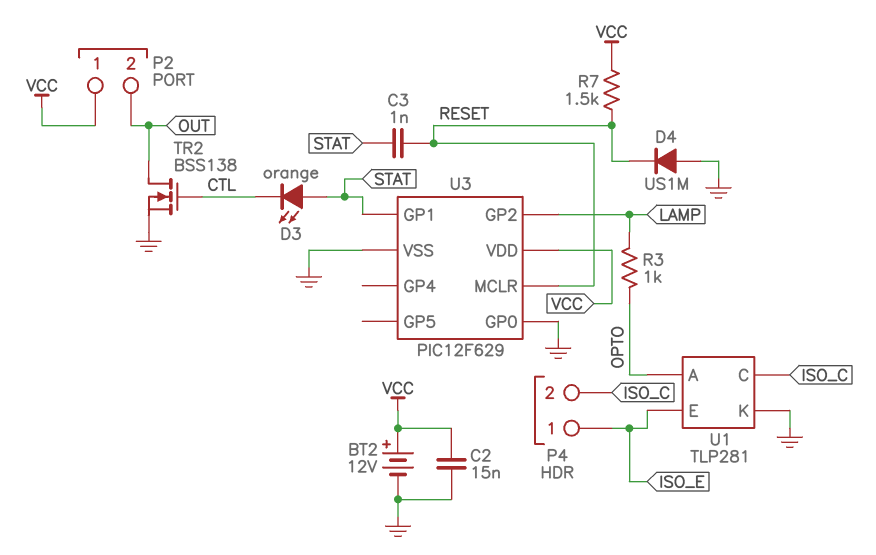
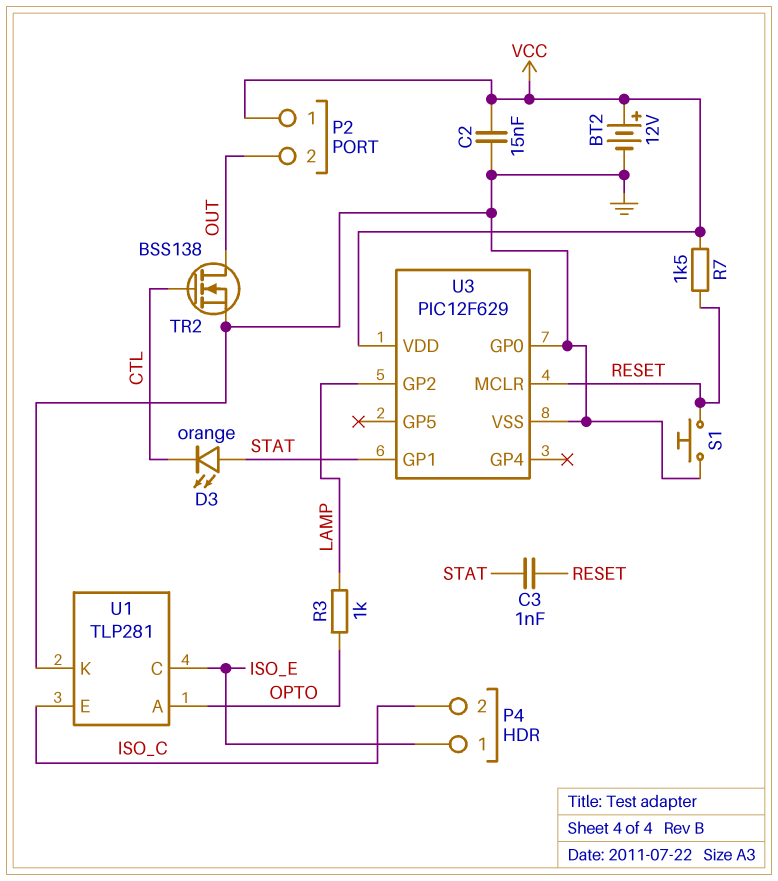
D4: diode US1M (A GND, K RESET) -> none
S1: none -> button (GND, RESET)
U1 pin C: ISO_C -> ISO_E
U1 pin E: ISO_E -> ISO_C

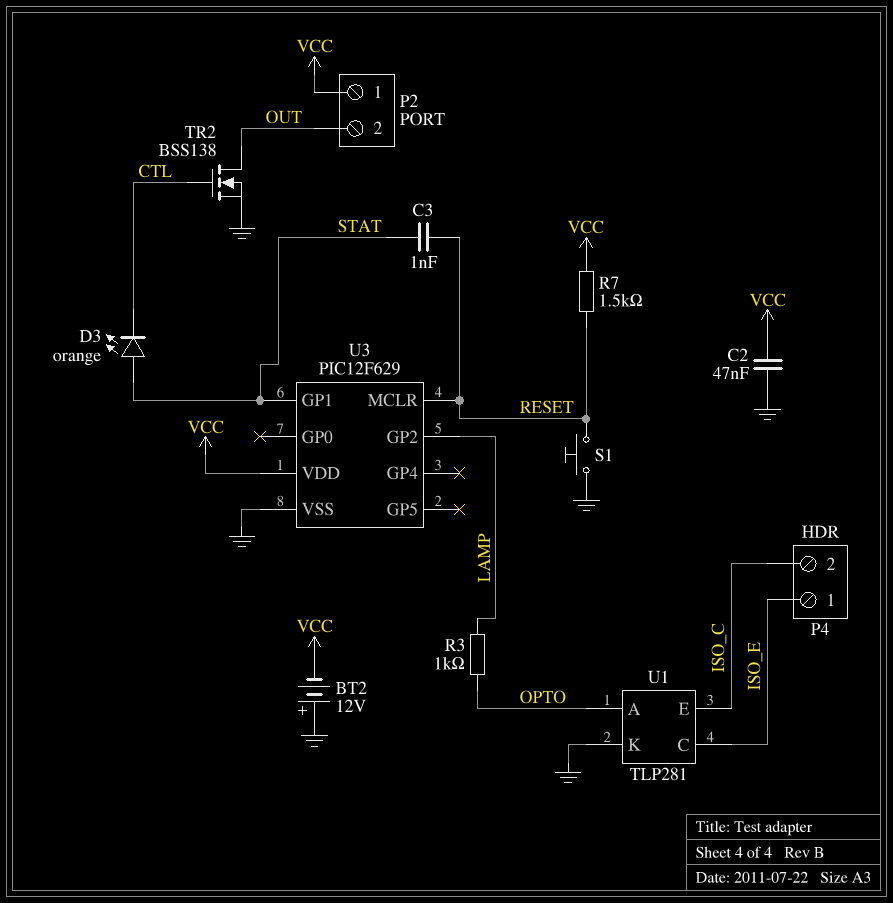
BT2: 12V (plus VCC, minus GND) -> 12V (plus GND, minus VCC)
C2: 15nF (GND, VCC) -> 47nF (GND, VCC)
U3 pin GP0: GND -> none

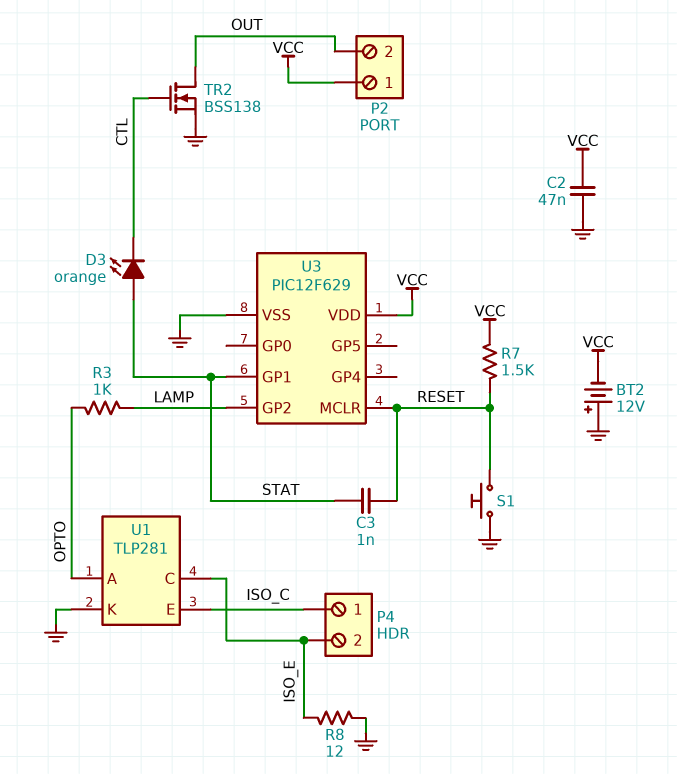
P4 pin 1: ISO_E -> ISO_C
P4 pin 2: ISO_C -> ISO_E
R8: none -> 12 (GND, ISO_E)

